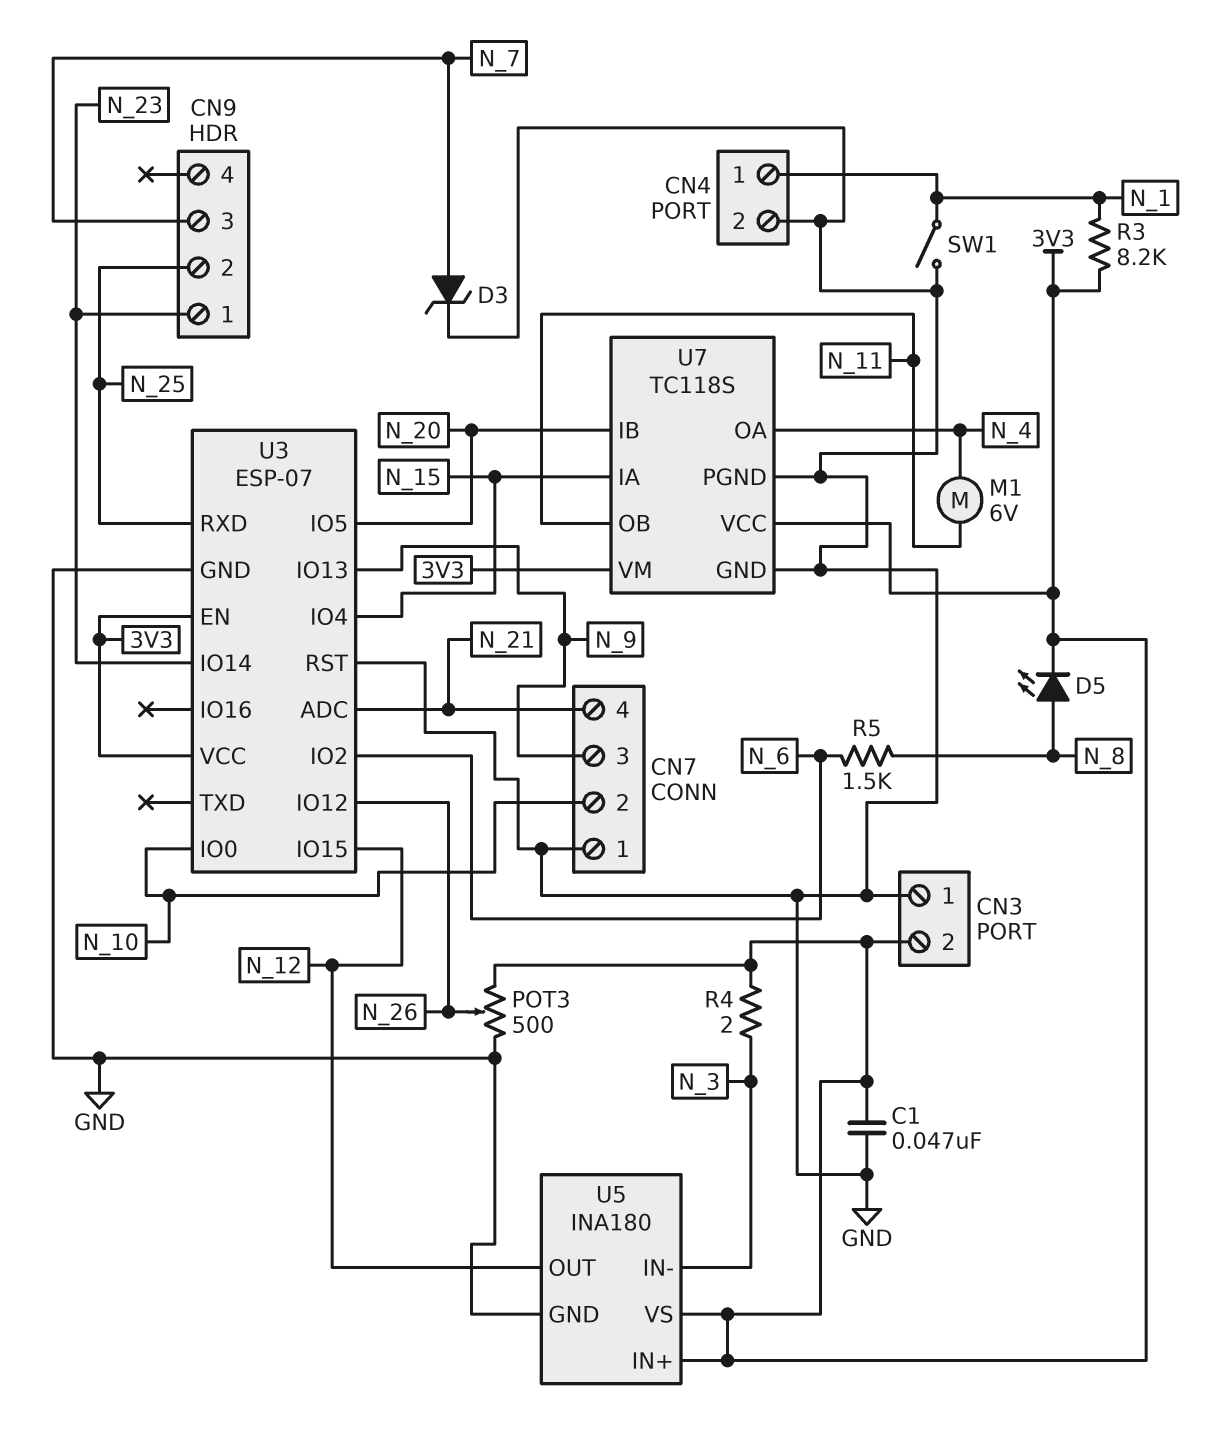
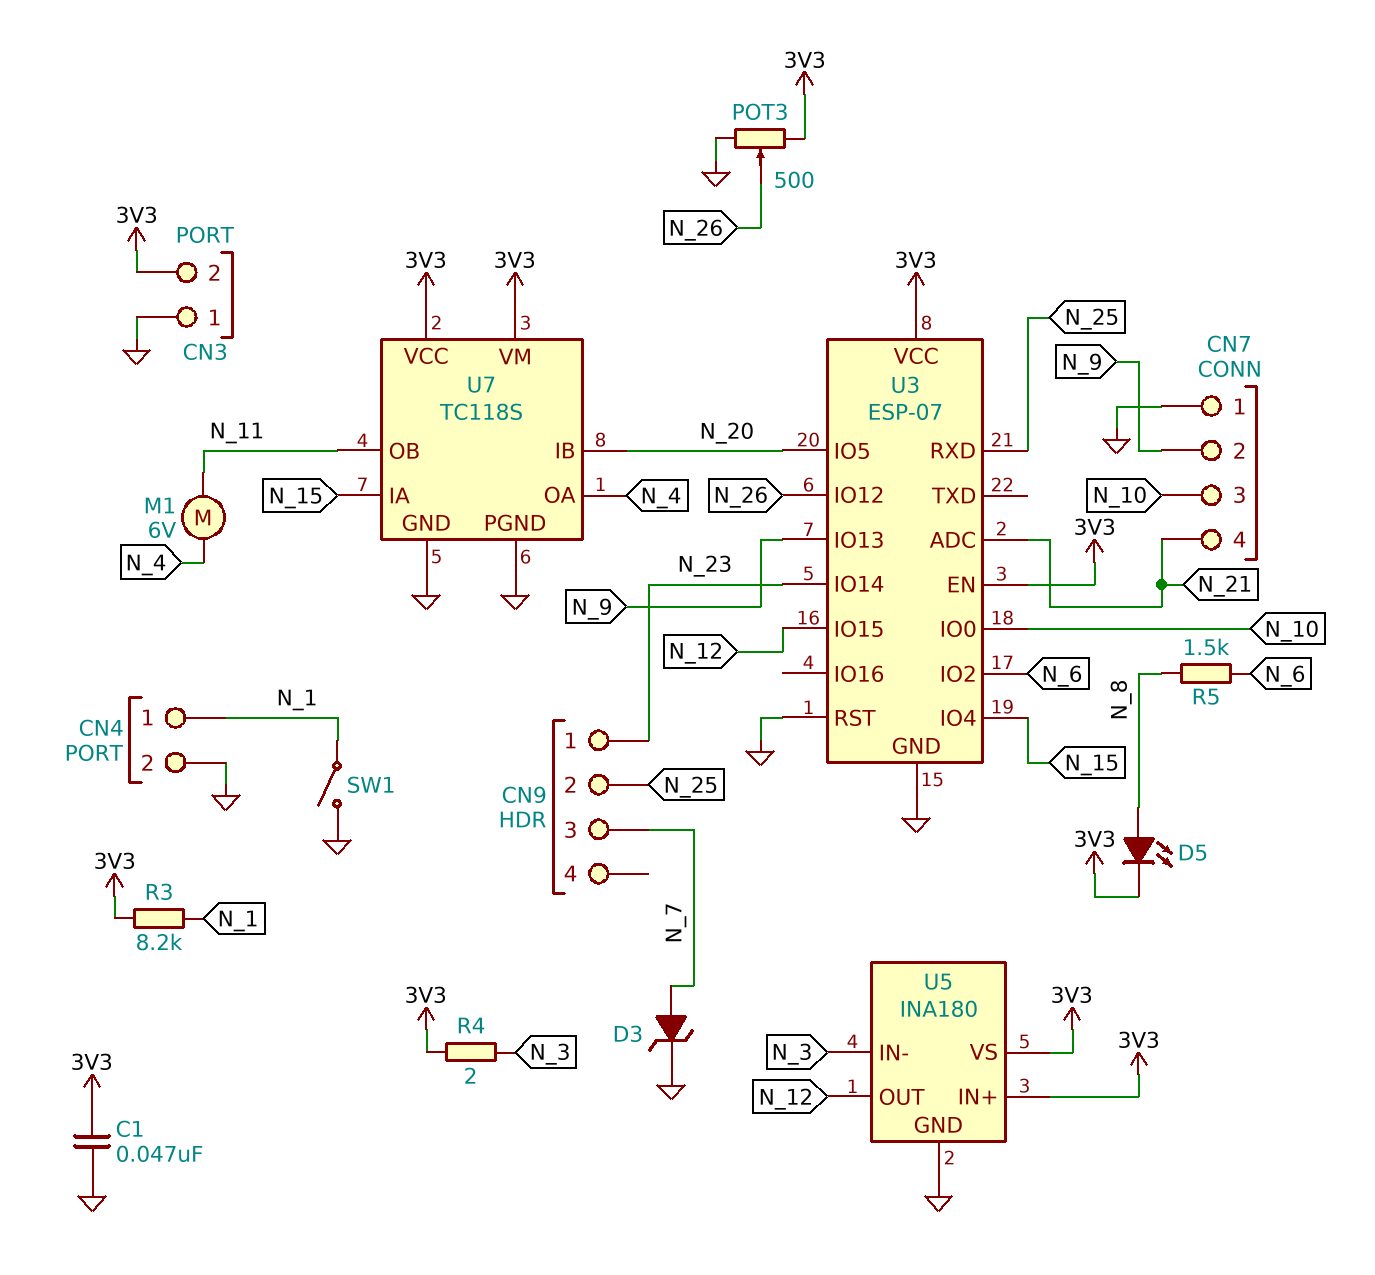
CN7 pin 2: N_10 -> N_9
CN7 pin 3: N_9 -> N_10

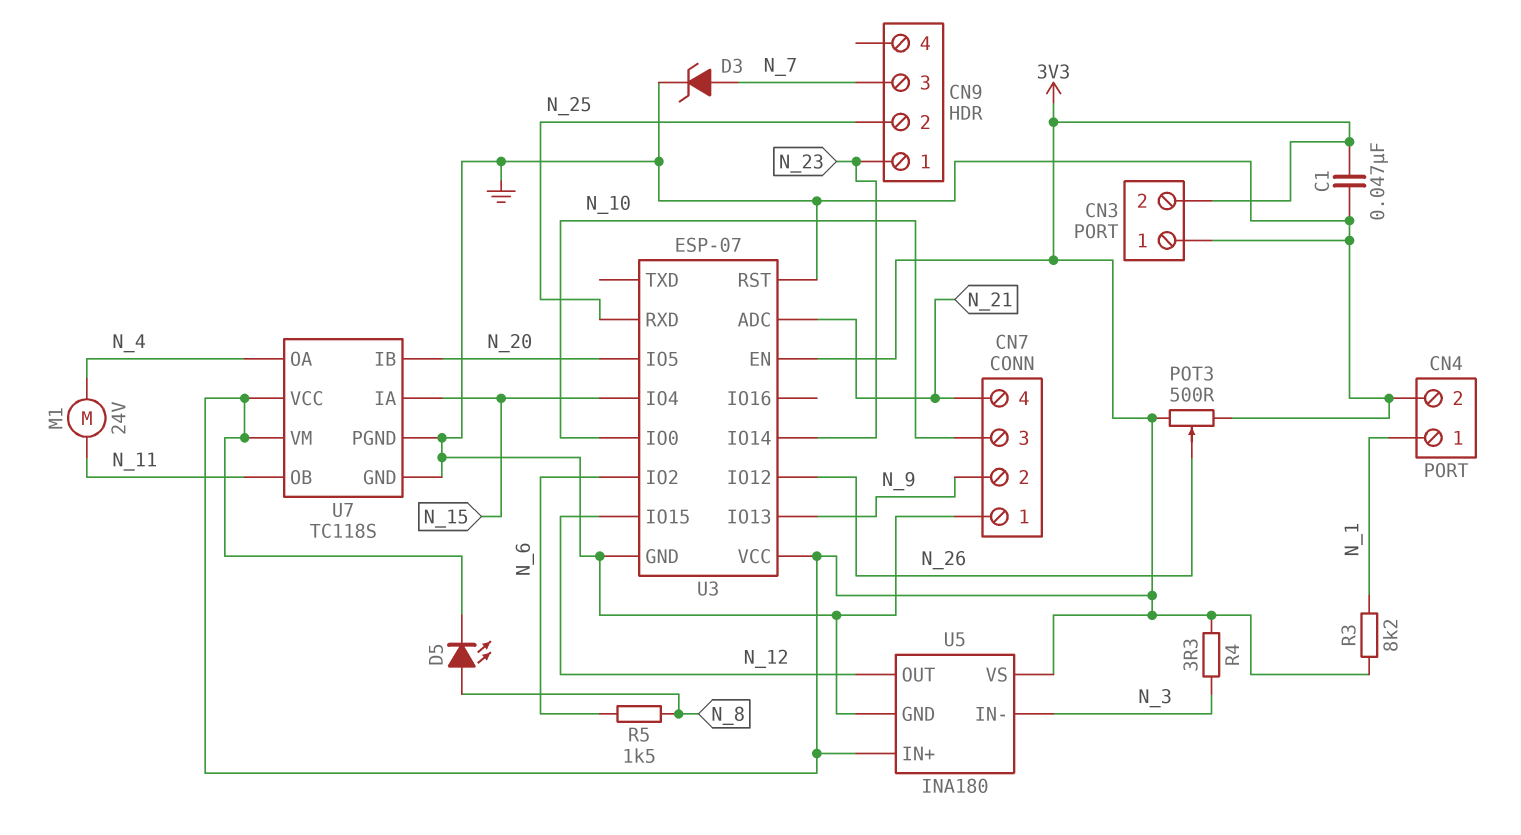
M1: motor 6V (N_4, N_11) -> motor 24V (N_4, N_11)
R4: 2 (3V3, N_3) -> 3.3 (3V3, N_3)
SW1: switch (GND, N_1) -> none

